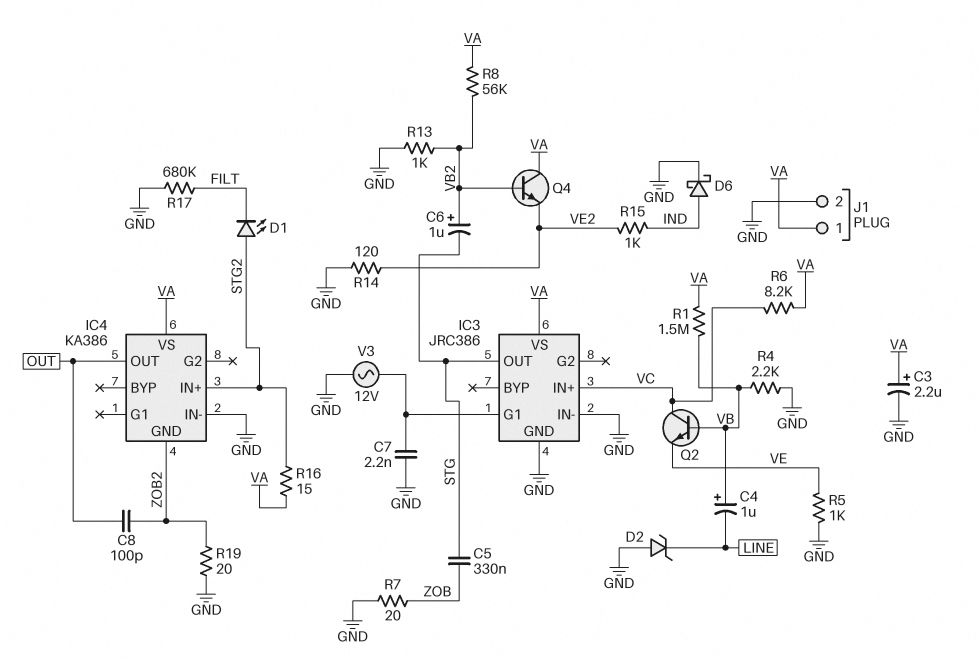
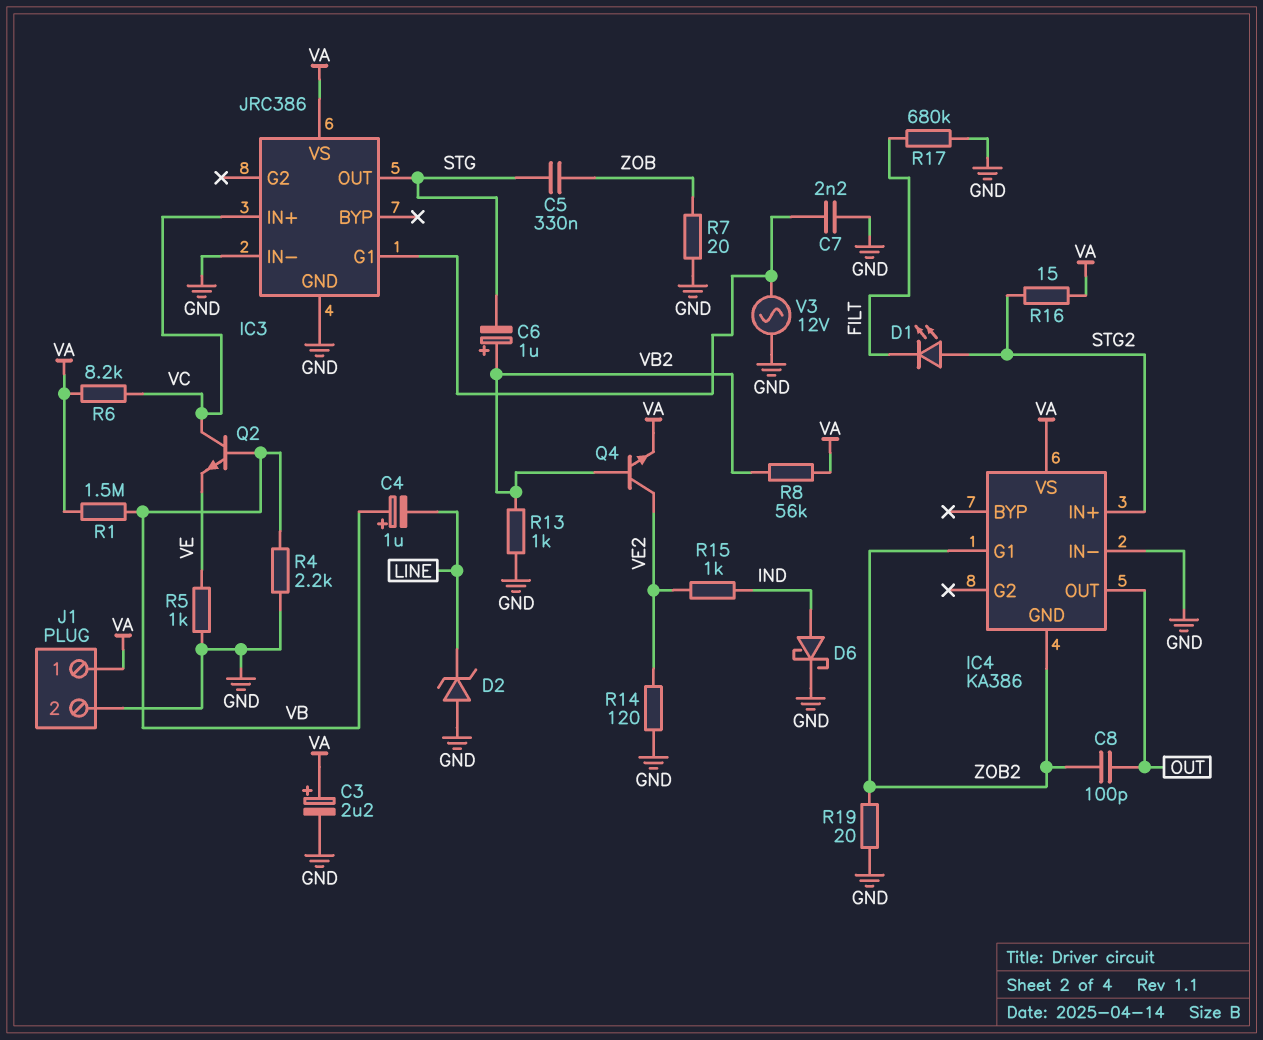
IC4 pin G1: none -> ZOB2
Q4: NPN (B VB2, C VA, E VE2) -> NPN (B VB2, C VE2, E VA)

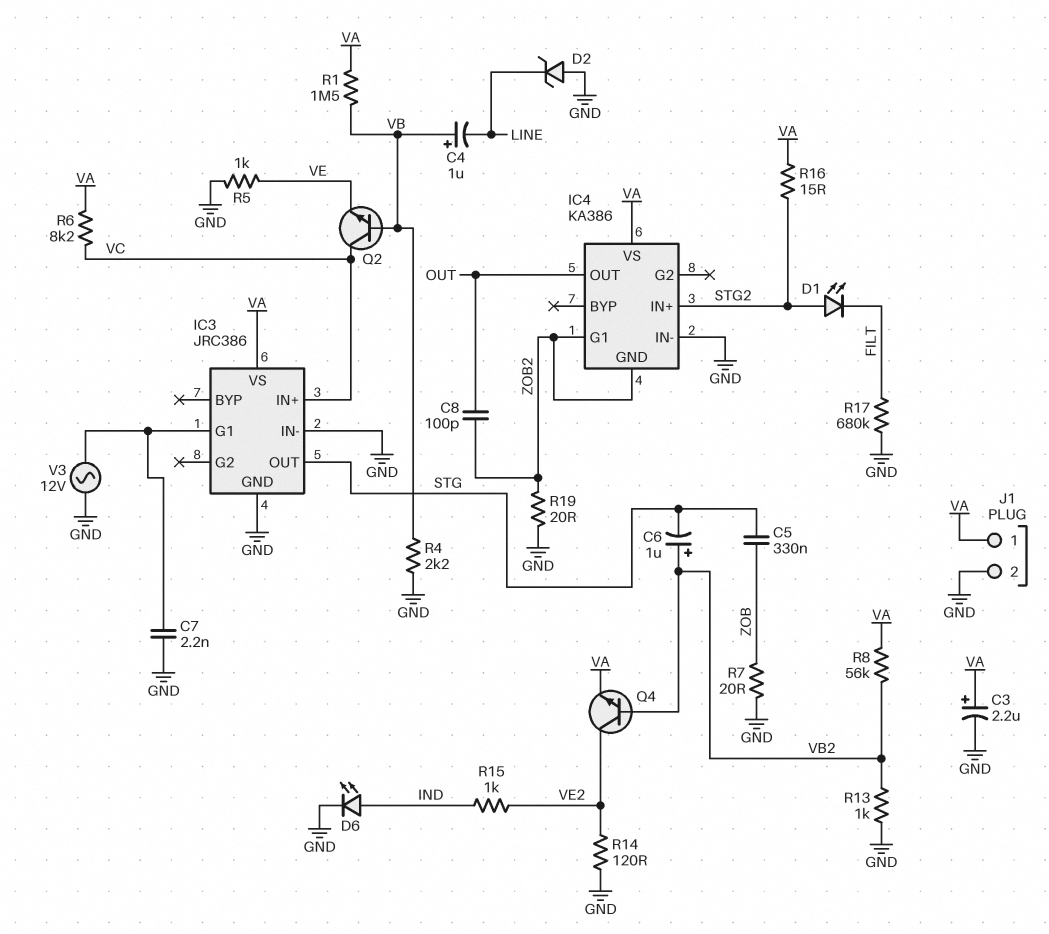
D6: schottky (A IND, K GND) -> LED (A IND, K GND)

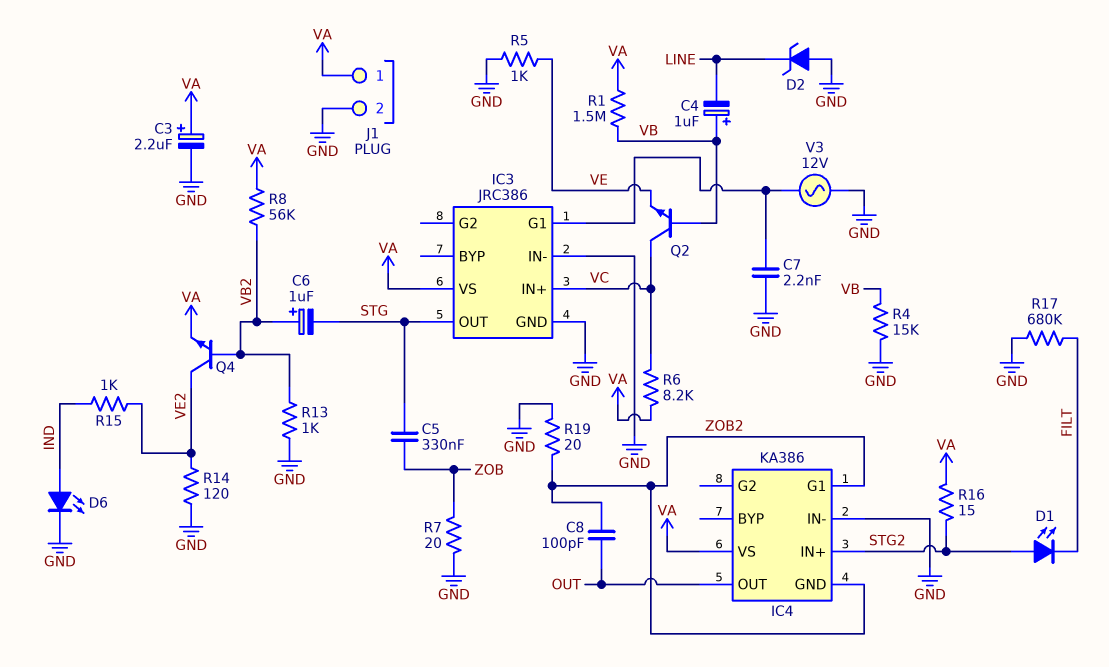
R4: 2.2k (GND, VB) -> 15k (GND, VB)

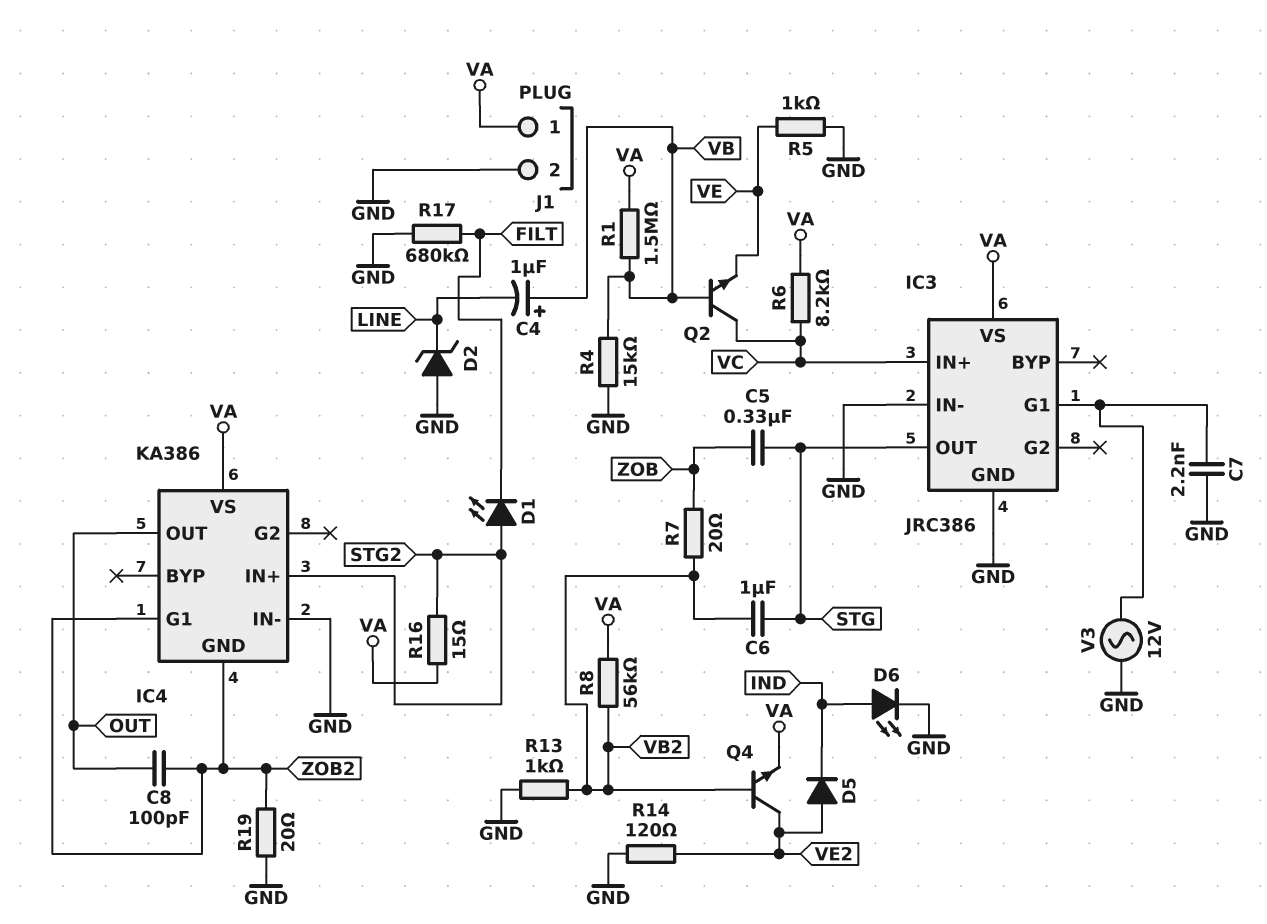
C3: 2.2uF (plus VA, minus GND) -> none
C6: 1uF (plus VB2, minus STG) -> 1uF (STG, VB2)
D5: none -> diode (A VE2, K IND)
R7: 20 (GND, ZOB) -> 20 (VB2, ZOB)
R15: 1k (IND, VE2) -> none

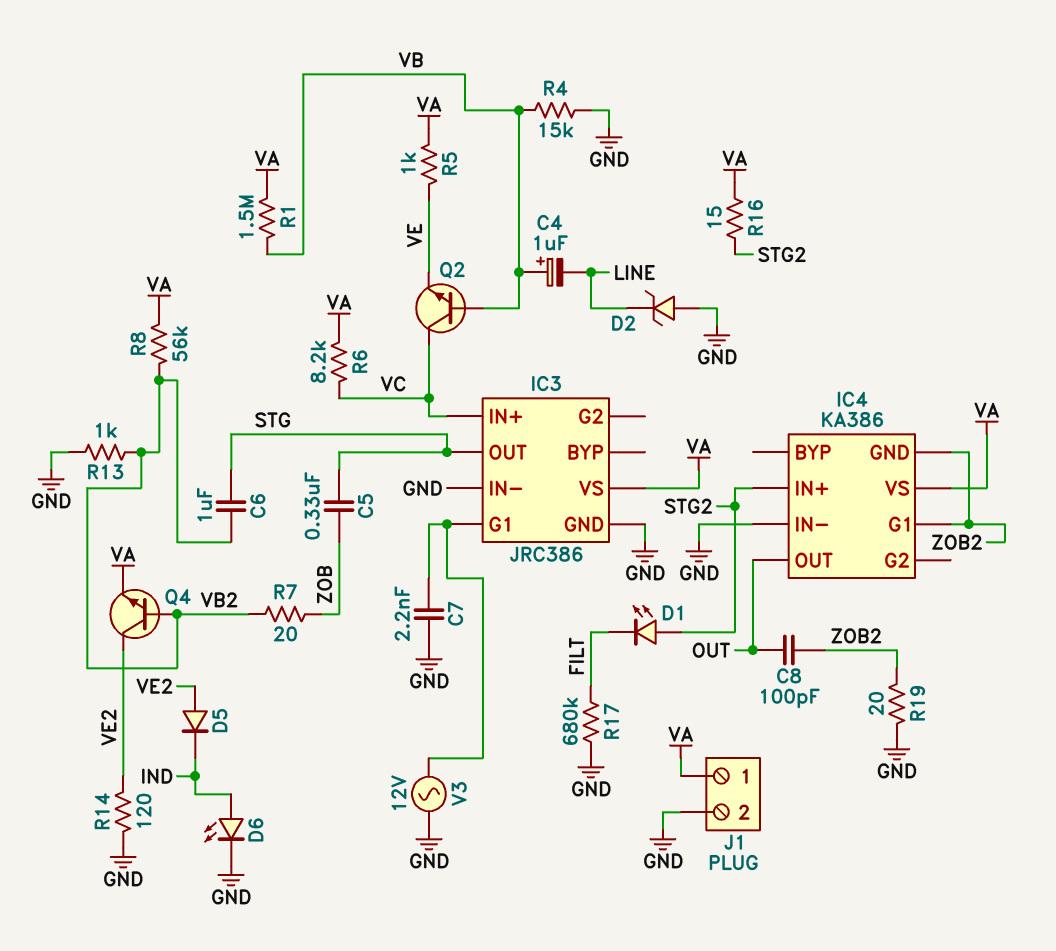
R5: 1k (GND, VE) -> 1k (VA, VE)

